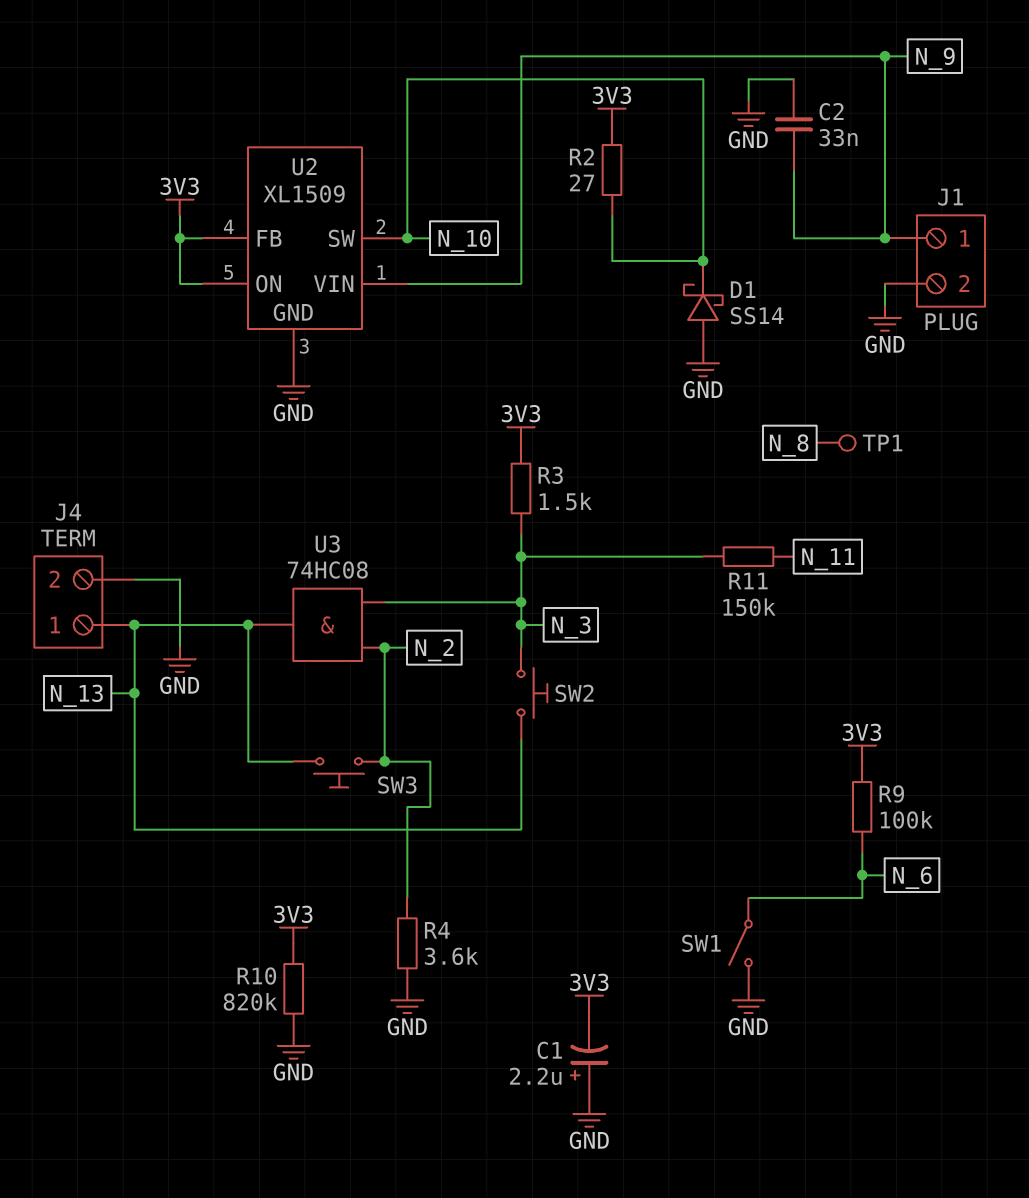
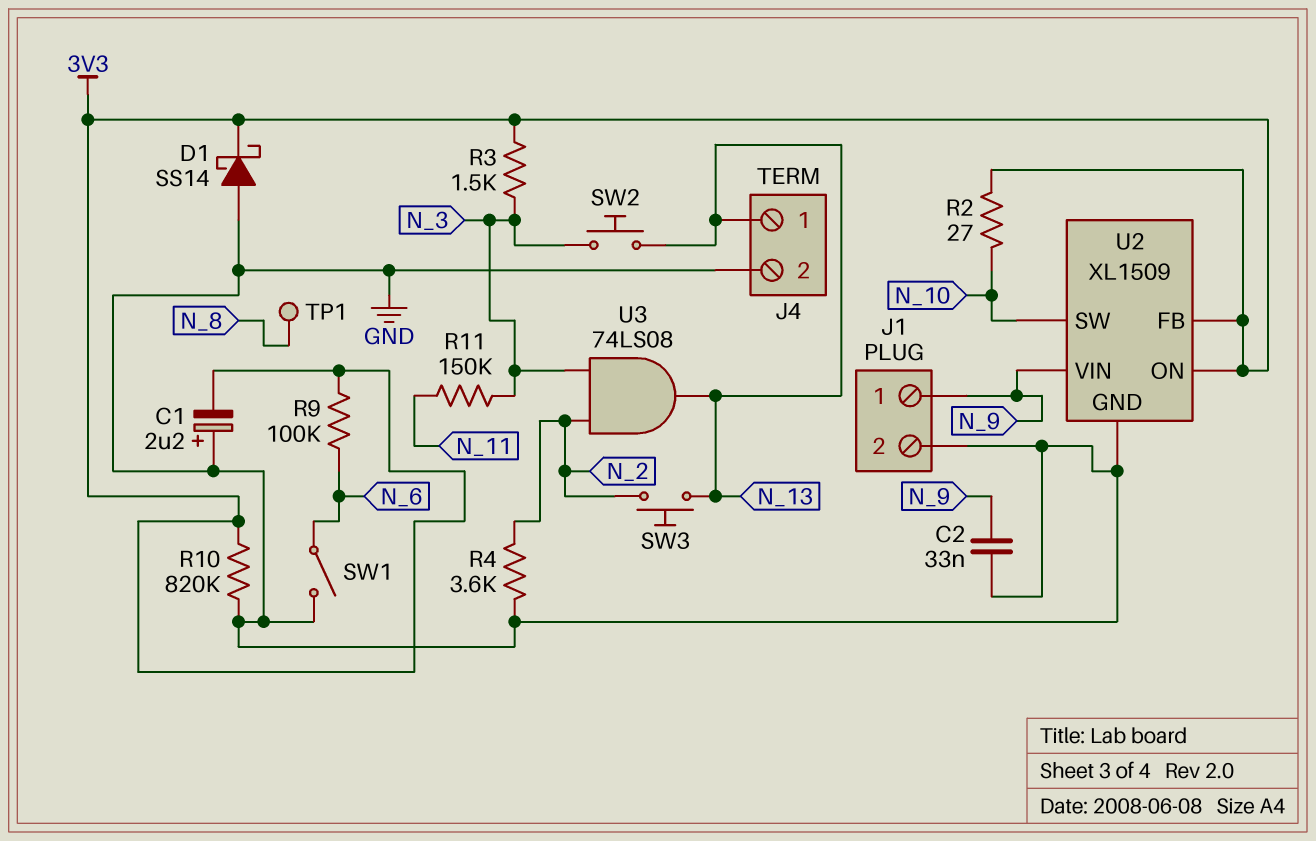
D1: schottky SS14 (A GND, K N_10) -> schottky SS14 (A GND, K 3V3)
U3: AND 74HC08 (in N_2, in N_3, out N_13) -> AND 74LS08 (in N_2, in N_3, out N_13)

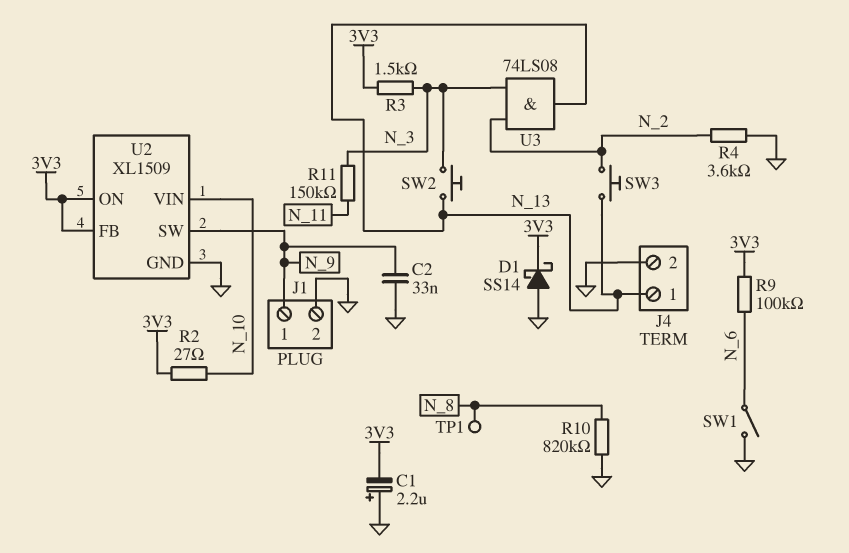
R10: 820k (3V3, GND) -> 820k (GND, N_8)
U2 pin SW: N_10 -> N_9
U2 pin VIN: N_9 -> N_10

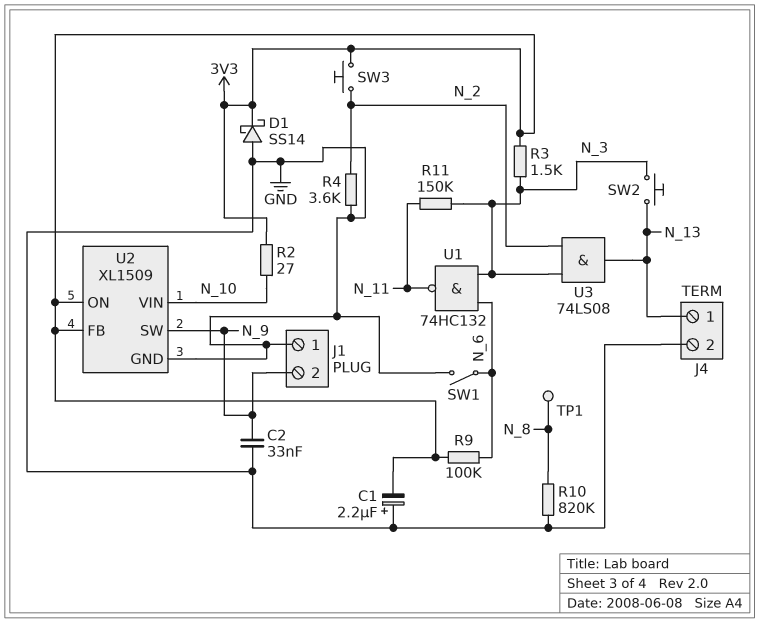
J1 pin 1: N_9 -> GND
J1 pin 2: GND -> N_9
SW3: button (N_2, N_13) -> button (3V3, N_2)
U1: none -> NAND 74HC132 (in N_3, in N_6, out N_11)

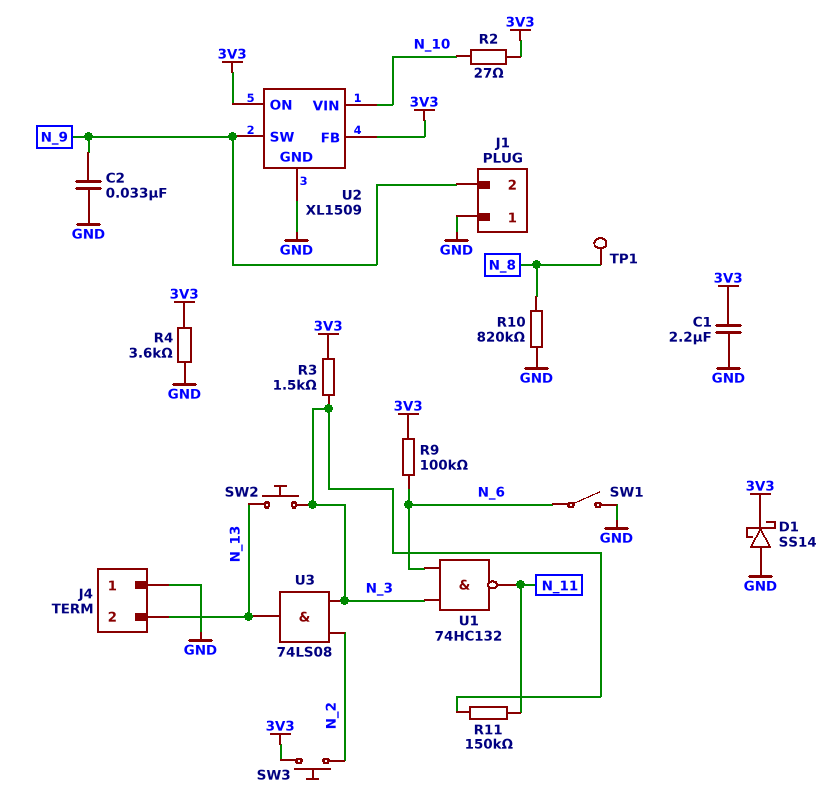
C1: 2.2uF (plus GND, minus 3V3) -> 2.2uF (3V3, GND)
J4 pin 1: N_13 -> GND
J4 pin 2: GND -> N_13
R4: 3.6k (GND, N_2) -> 3.6k (3V3, GND)

